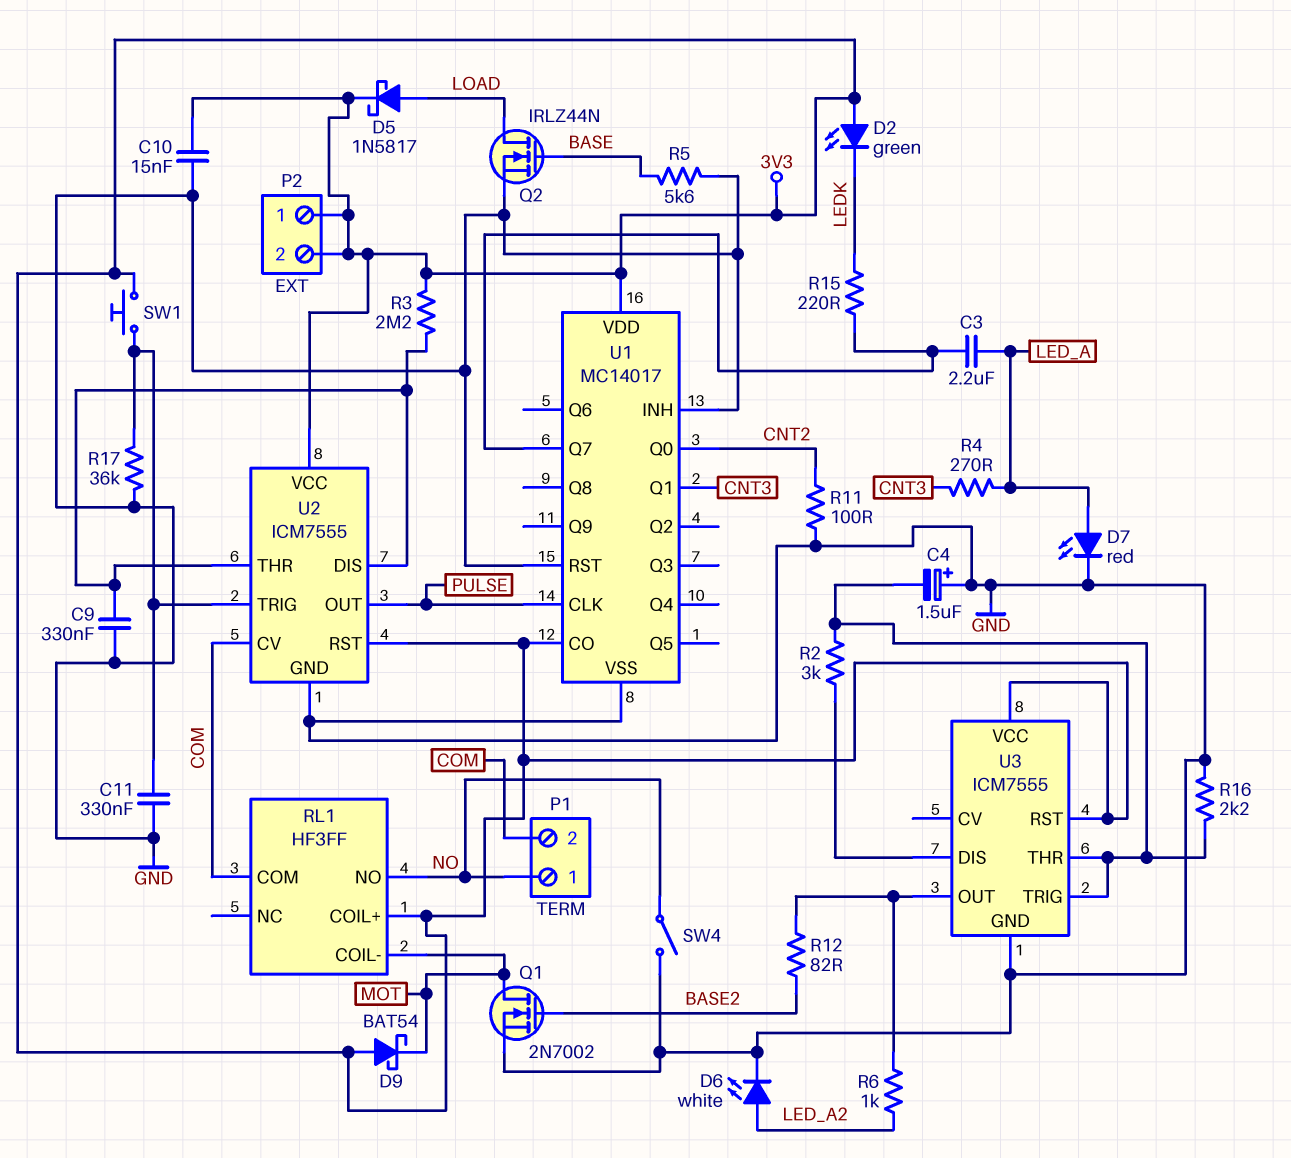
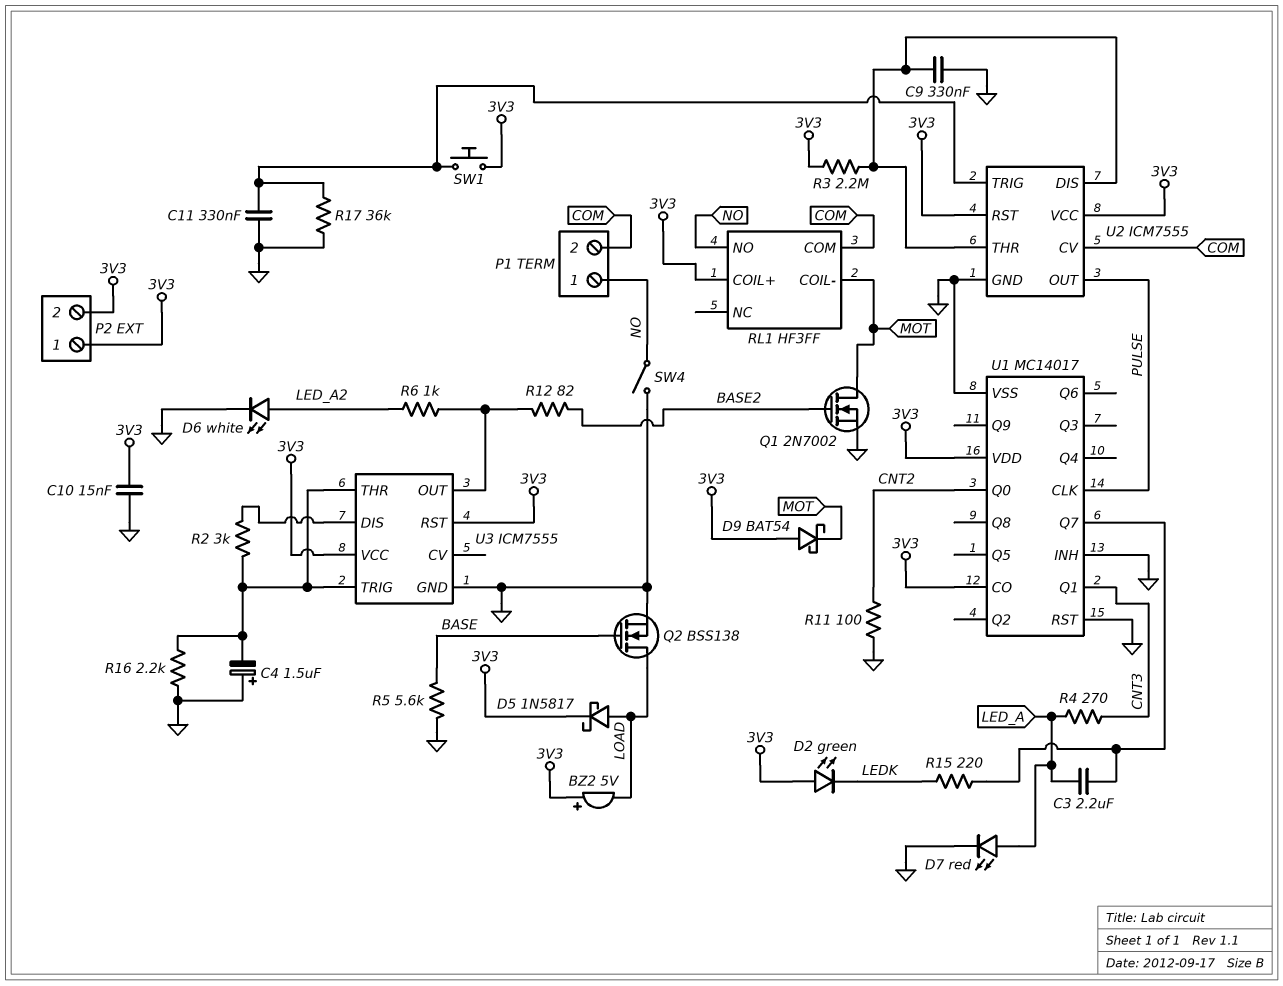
BZ2: none -> buzzer 5V (plus 3V3, minus LOAD)
Q2: NMOS IRLZ44N (G BASE, D LOAD, S GND) -> NMOS BSS138 (G BASE, D LOAD, S GND)

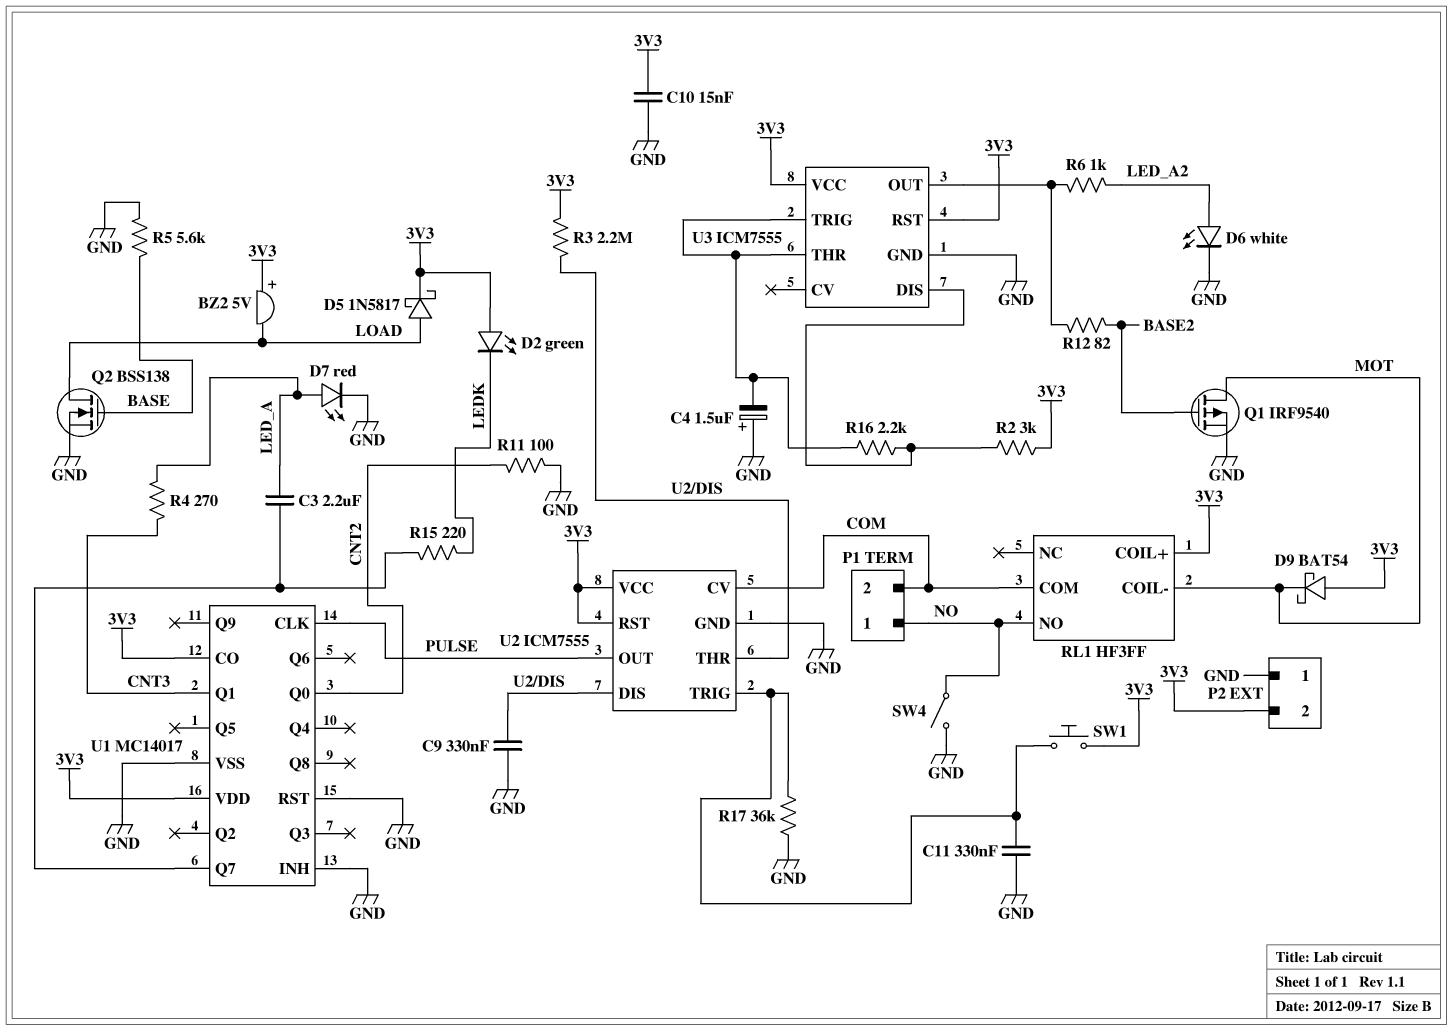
P2 pin 1: 3V3 -> GND
Q1: NMOS 2N7002 (G BASE2, D MOT, S GND) -> PMOS IRF9540 (G BASE2, D MOT, S GND)
R2: 3k (U3/DIS, U3/THR) -> 3k (3V3, U3/DIS)
R16: 2.2k (GND, U3/THR) -> 2.2k (U3/DIS, U3/THR)

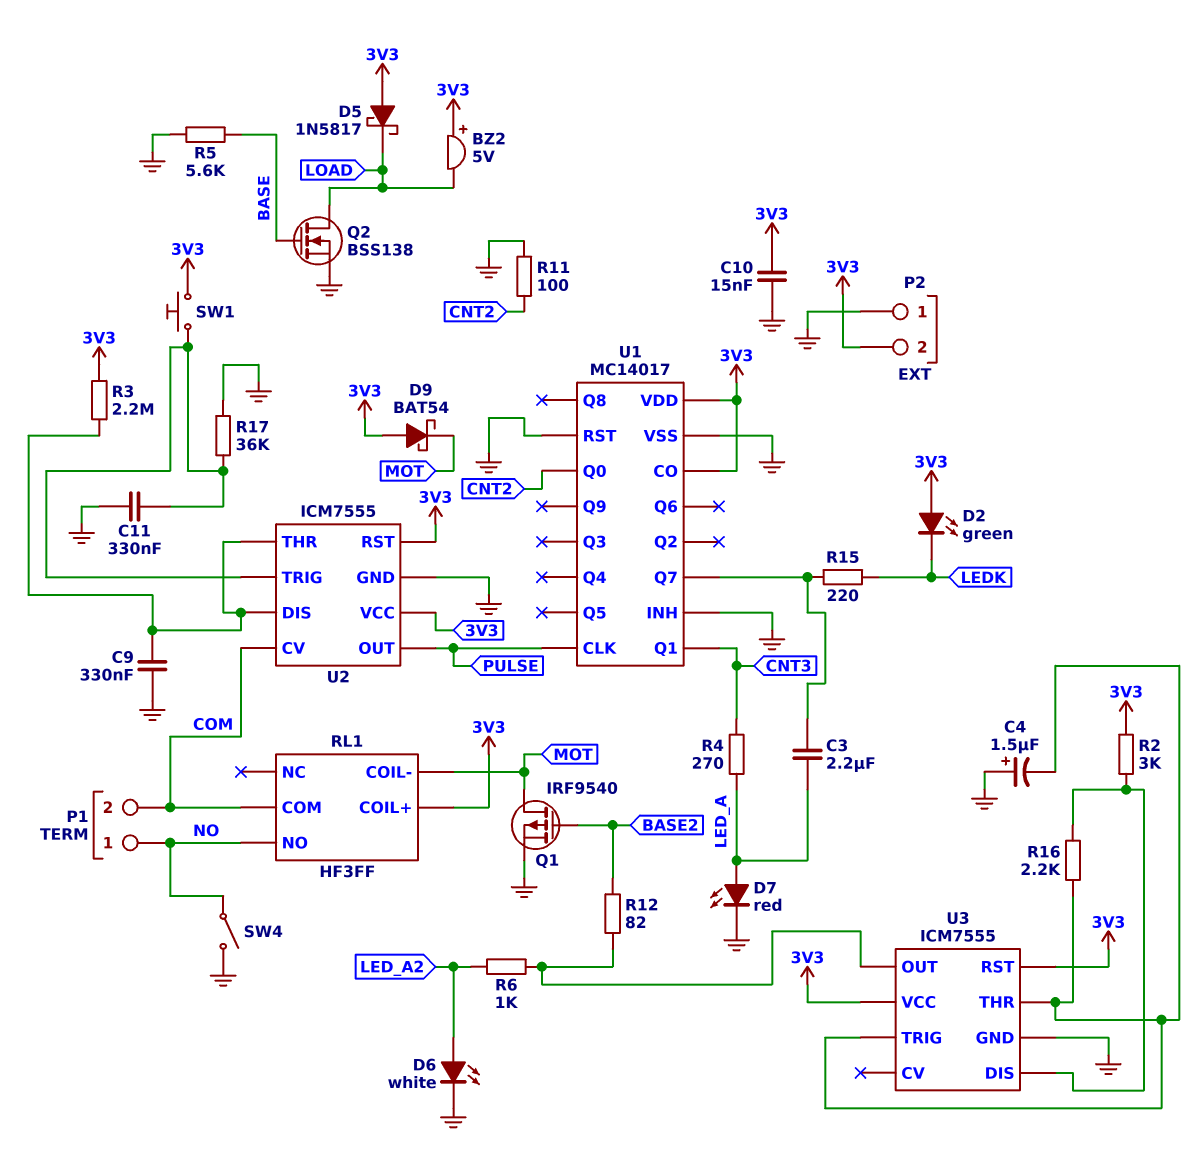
D5: schottky 1N5817 (A LOAD, K 3V3) -> schottky 1N5817 (A 3V3, K LOAD)

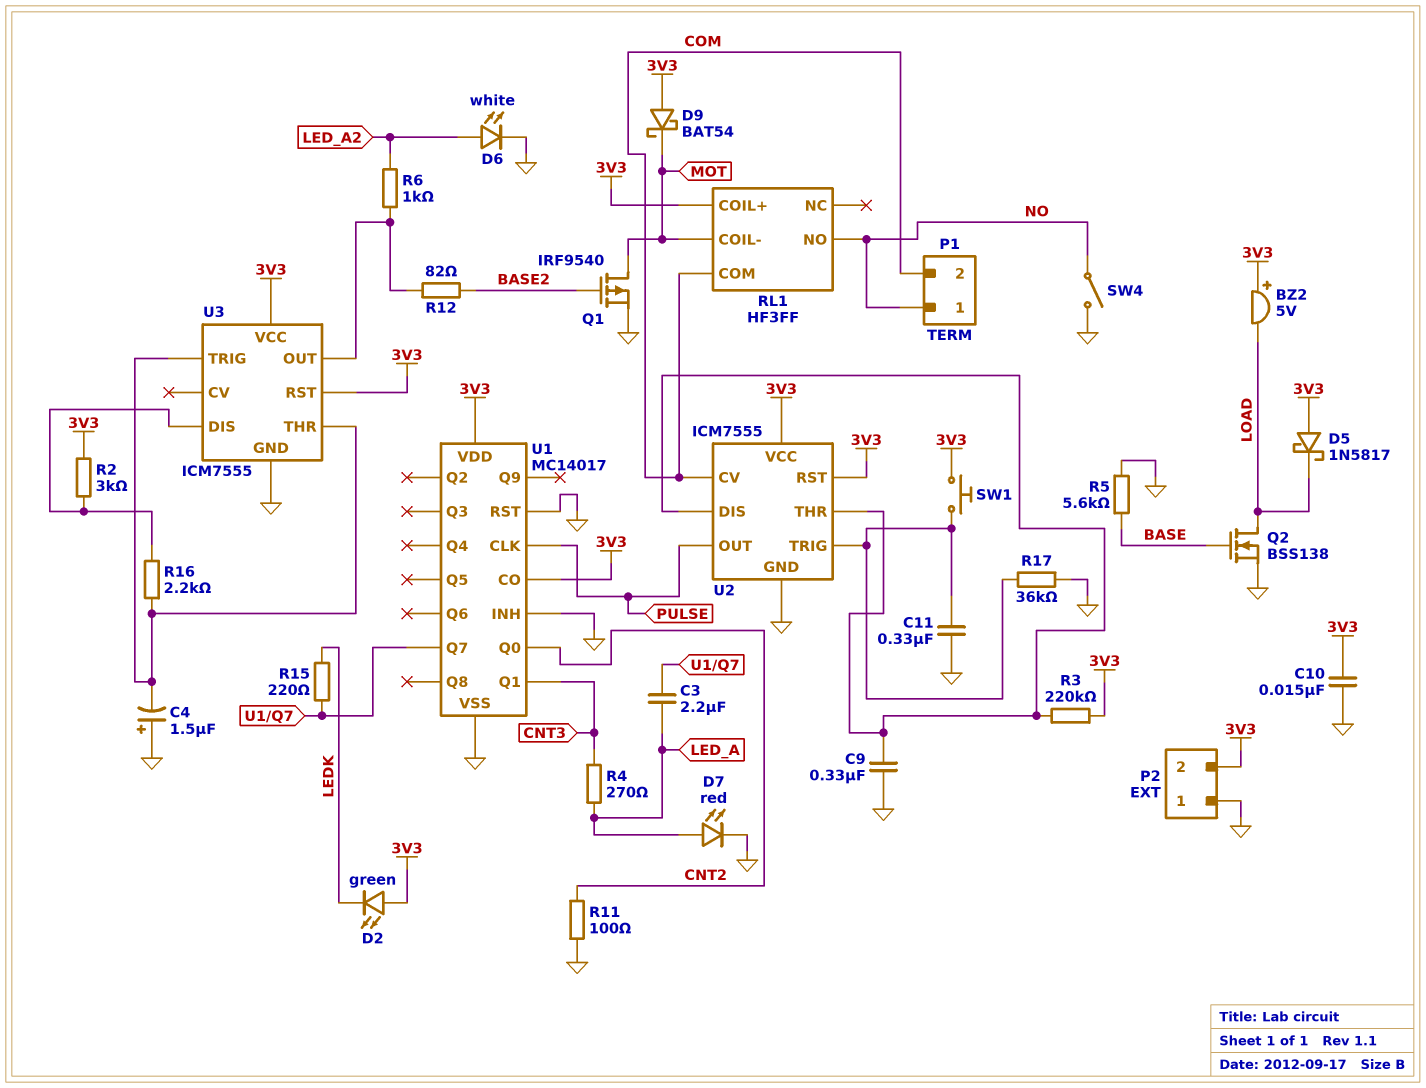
R3: 2.2M (3V3, U2/DIS) -> 220k (3V3, U2/DIS)

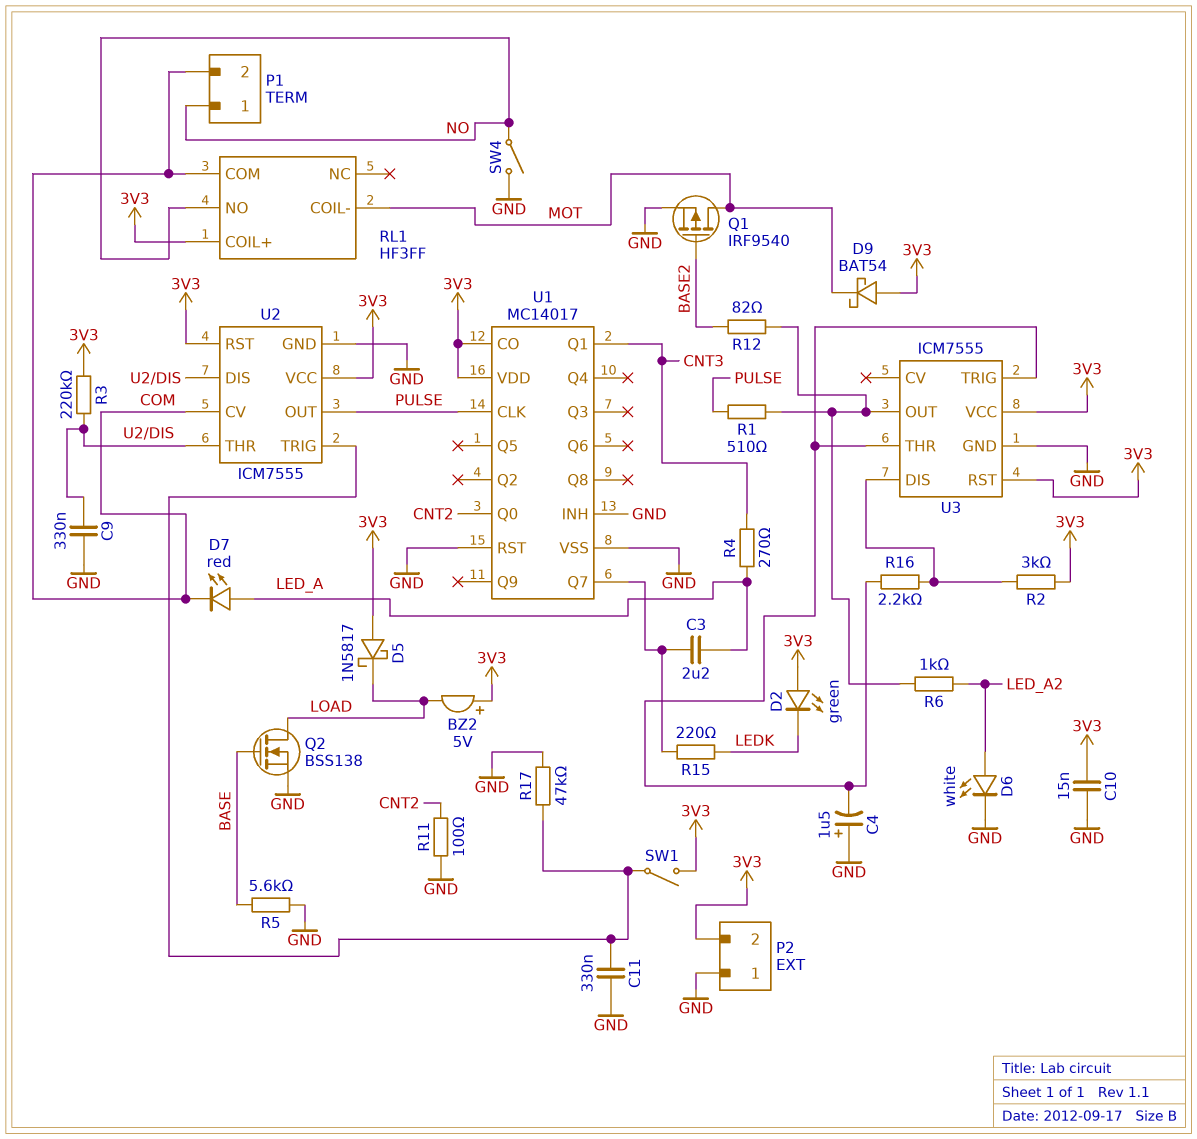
D7: LED red (A LED_A, K GND) -> LED red (A LED_A, K COM)
R1: none -> 510 (PULSE, U3/OUT)
R17: 36k (GND, U2/TRIG) -> 47k (GND, U2/TRIG)
SW1: button (3V3, U2/TRIG) -> switch (3V3, U2/TRIG)

